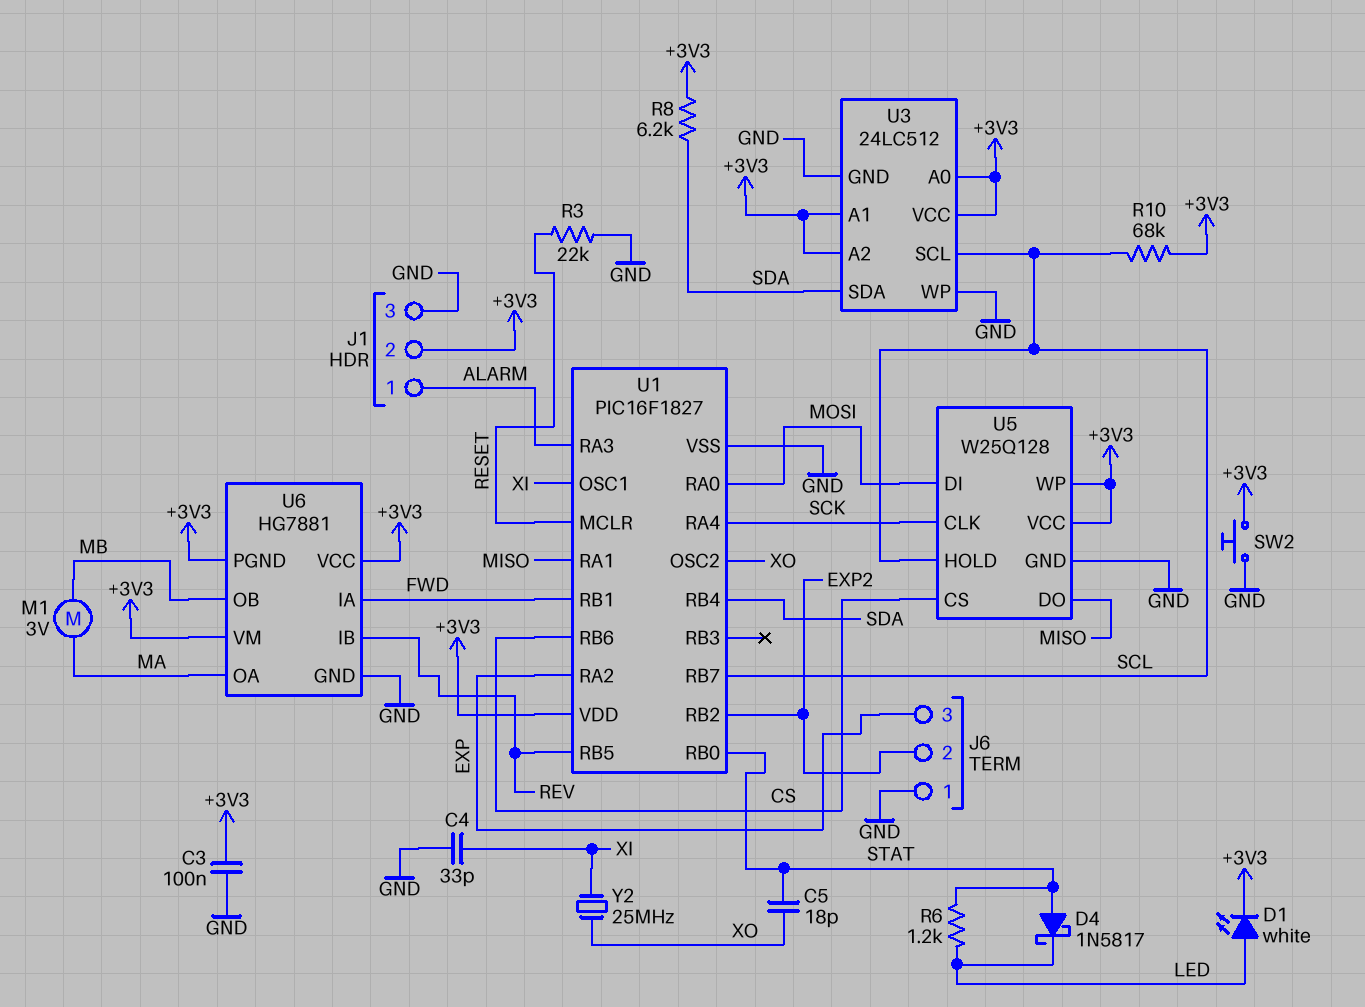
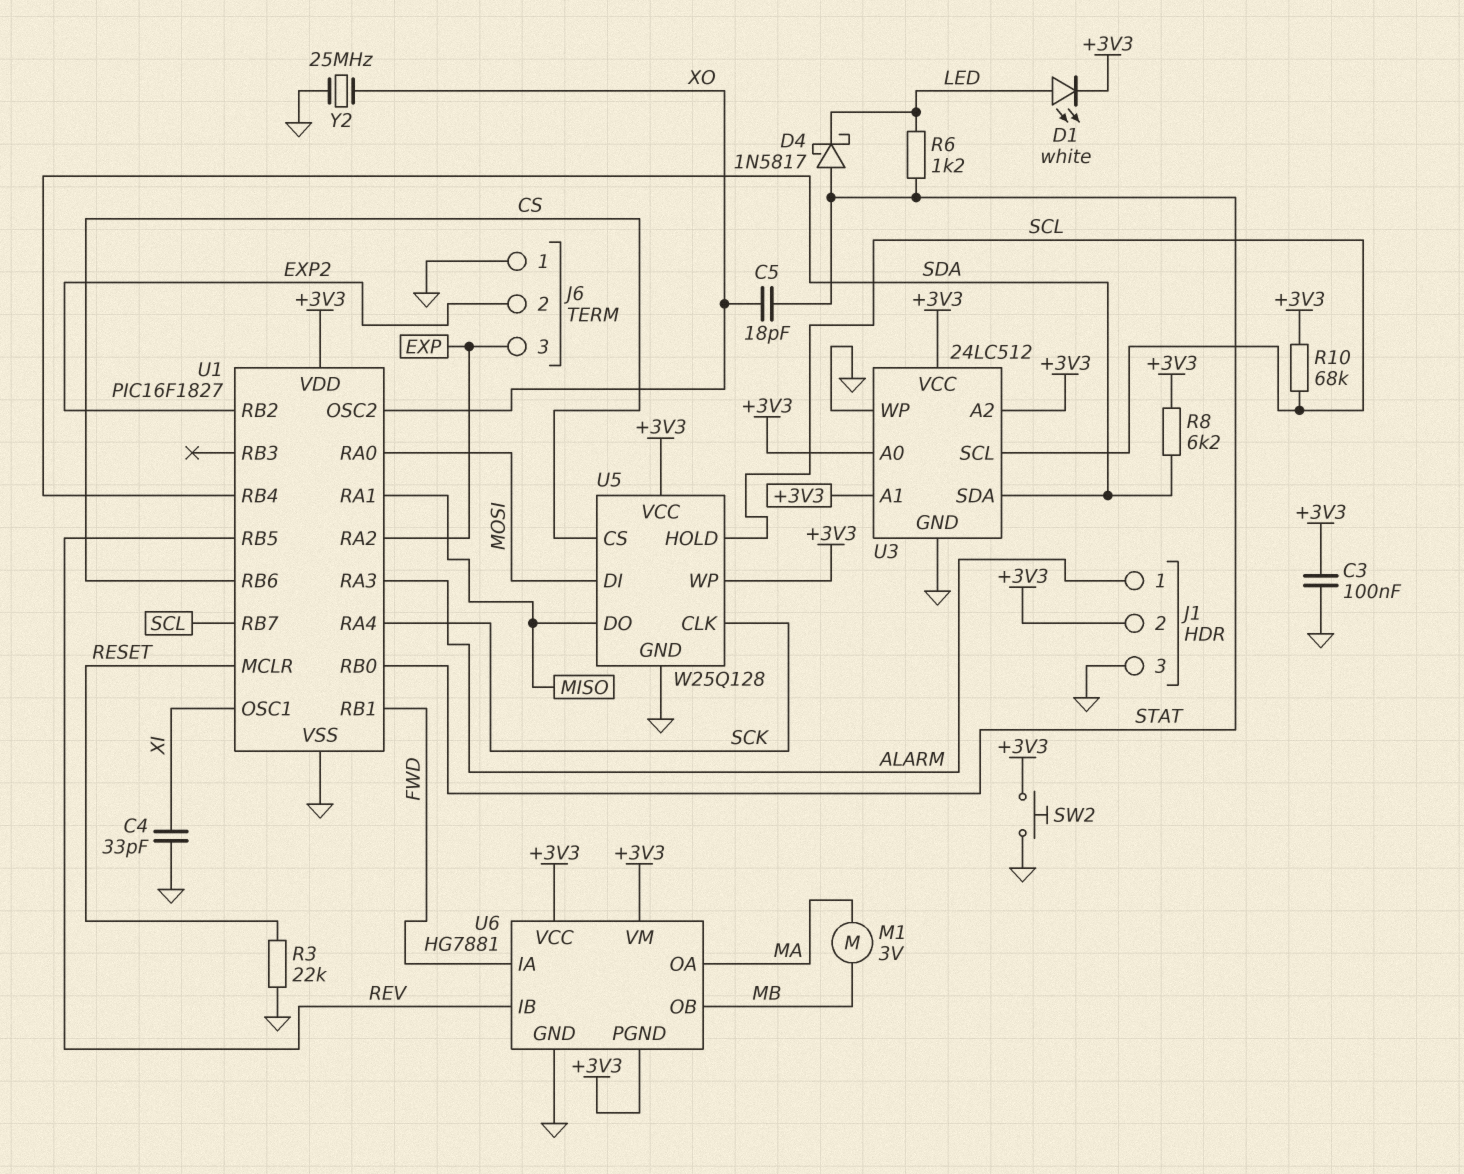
Y2: 25MHz (XI, XO) -> 25MHz (GND, XO)

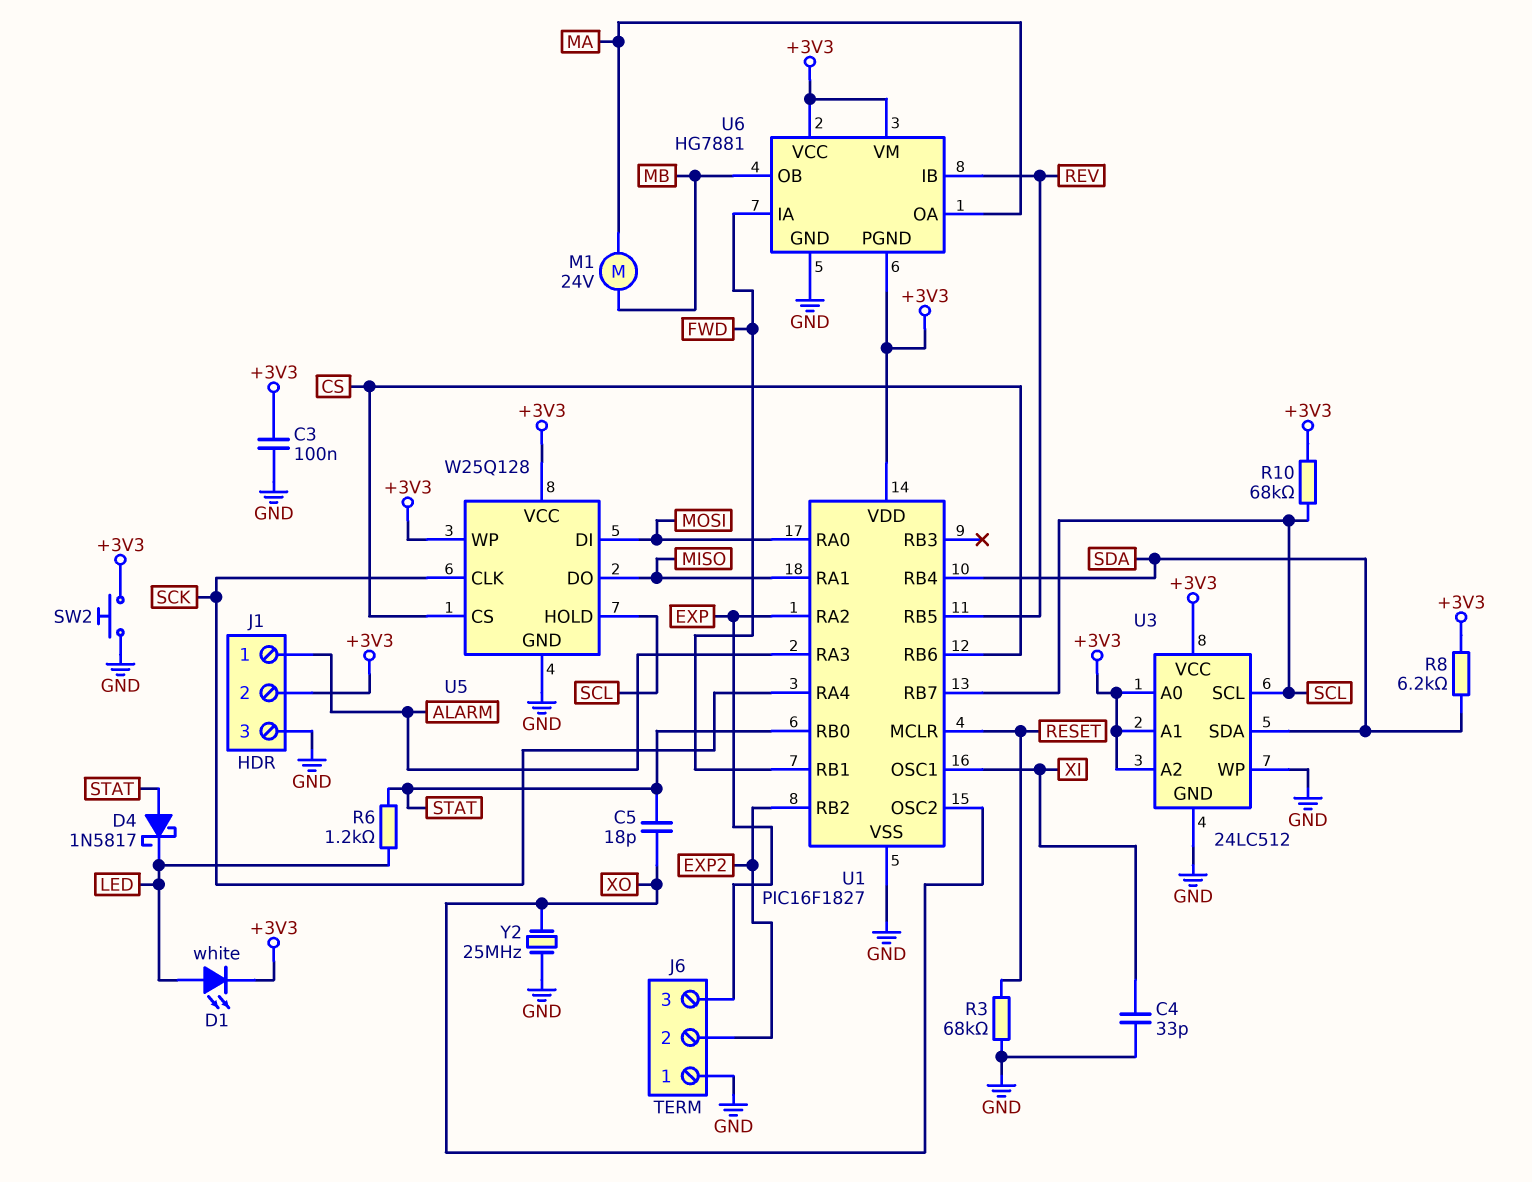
M1: motor 3V (MA, MB) -> motor 24V (MA, MB)
R3: 22k (GND, RESET) -> 68k (GND, RESET)

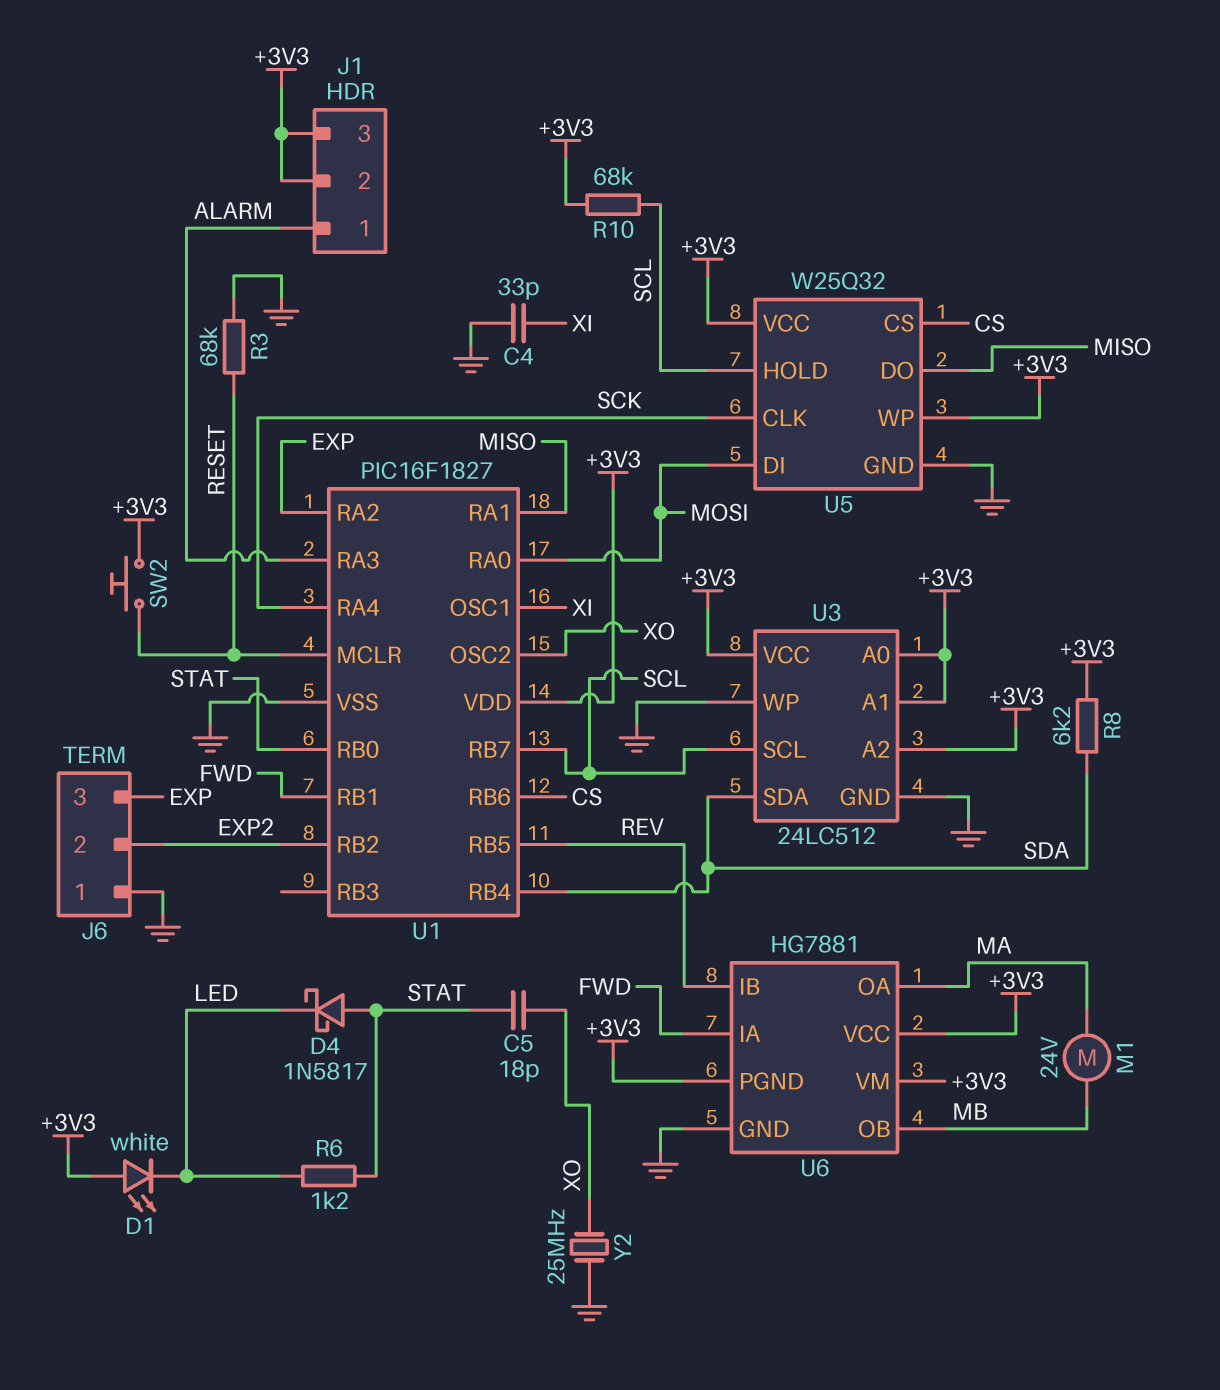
C3: 100nF (+3V3, GND) -> none
D1: LED white (A LED, K +3V3) -> LED white (A +3V3, K LED)
J1 pin 3: GND -> +3V3
SW2: button (+3V3, GND) -> button (+3V3, RESET)
U5: W25Q128 -> W25Q32

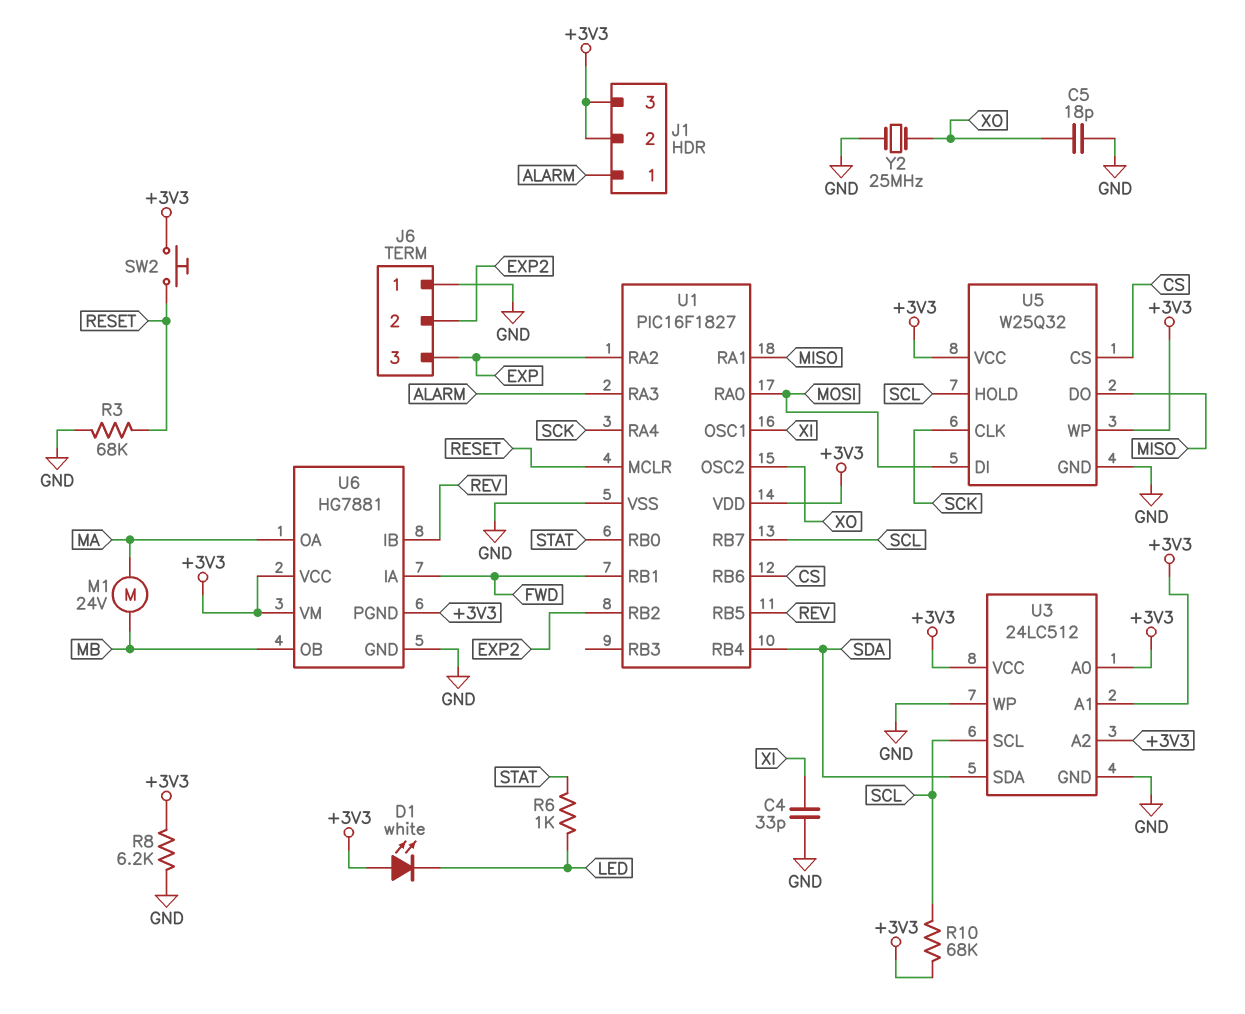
C5: 18pF (STAT, XO) -> 18pF (GND, XO)
D4: schottky 1N5817 (A STAT, K LED) -> none
R6: 1.2k (LED, STAT) -> 1k (LED, STAT)
R8: 6.2k (+3V3, SDA) -> 6.2k (+3V3, GND)

